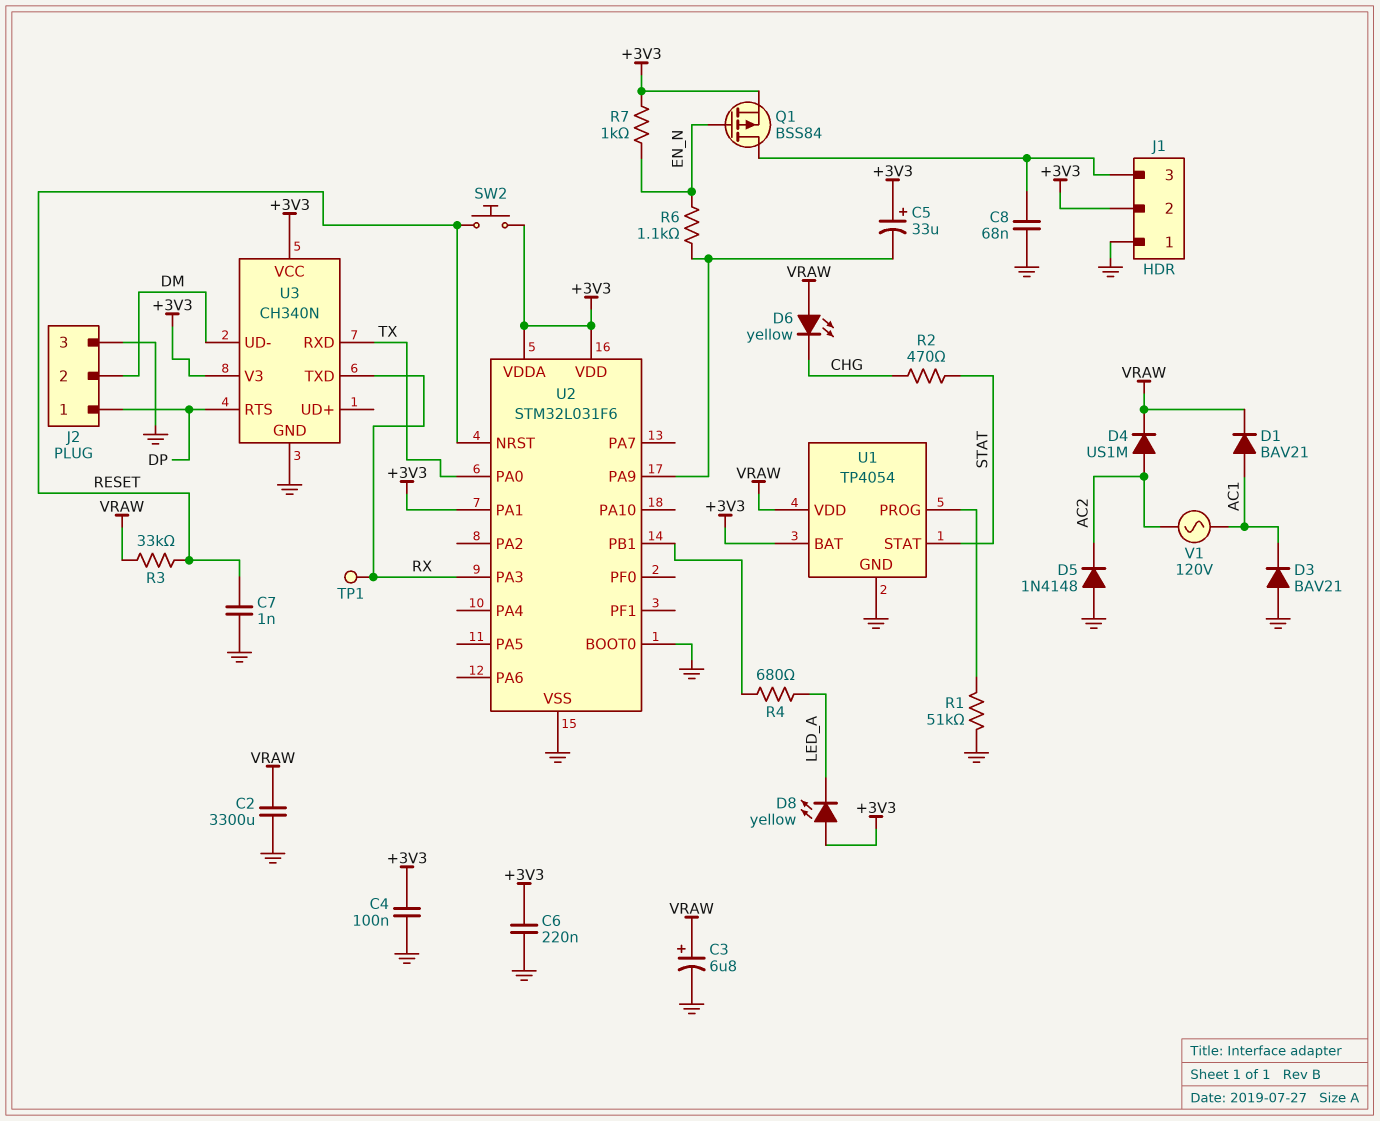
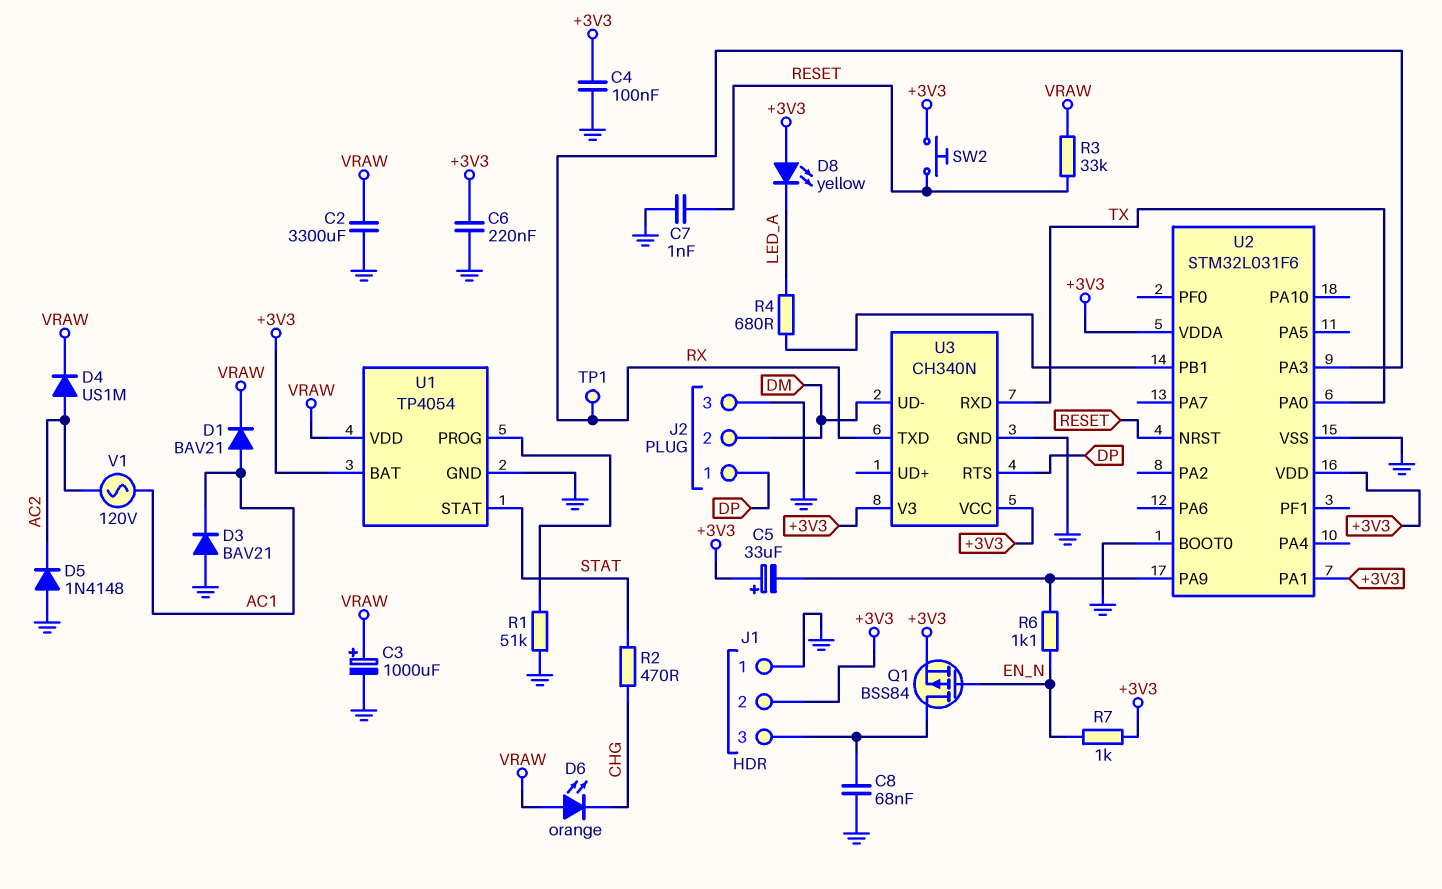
C3: 6.8uF (plus VRAW, minus GND) -> 1000uF (plus VRAW, minus GND)
D6: LED yellow (A VRAW, K CHG) -> LED orange (A VRAW, K CHG)

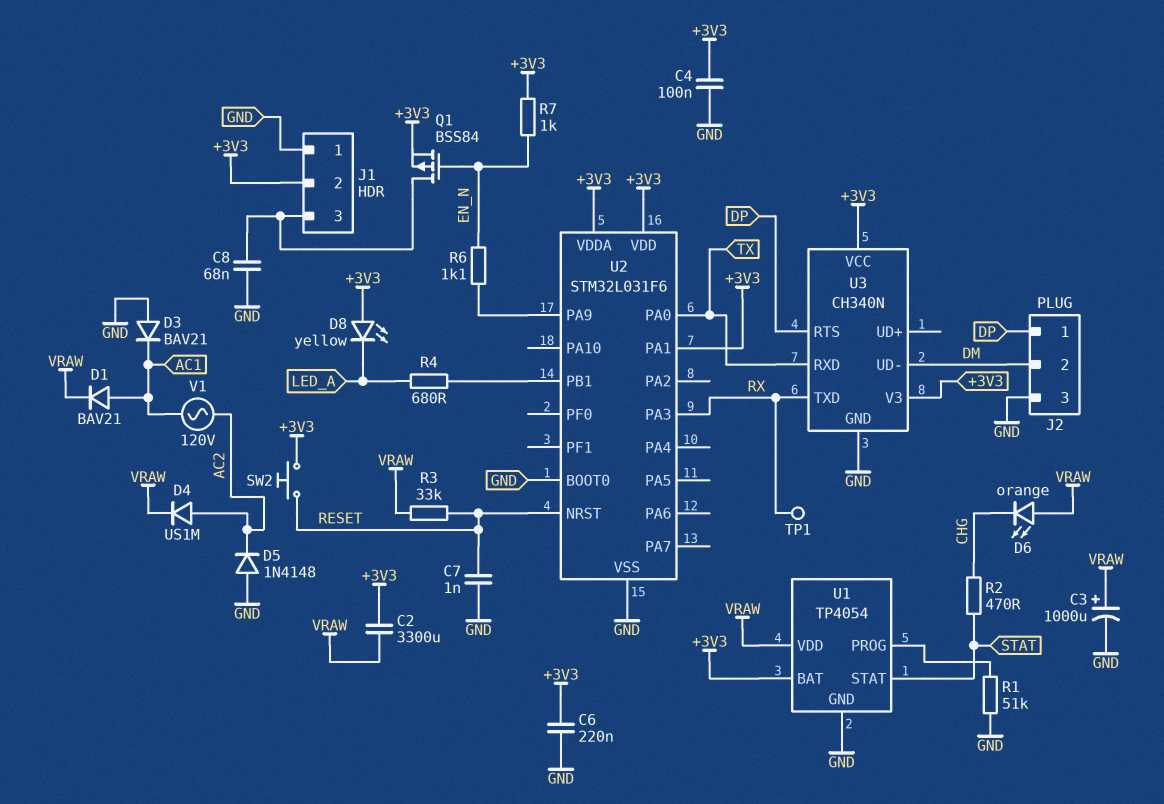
C2: 3300uF (GND, VRAW) -> 3300uF (+3V3, VRAW)
C5: 33uF (plus +3V3, minus U2/PA9) -> none

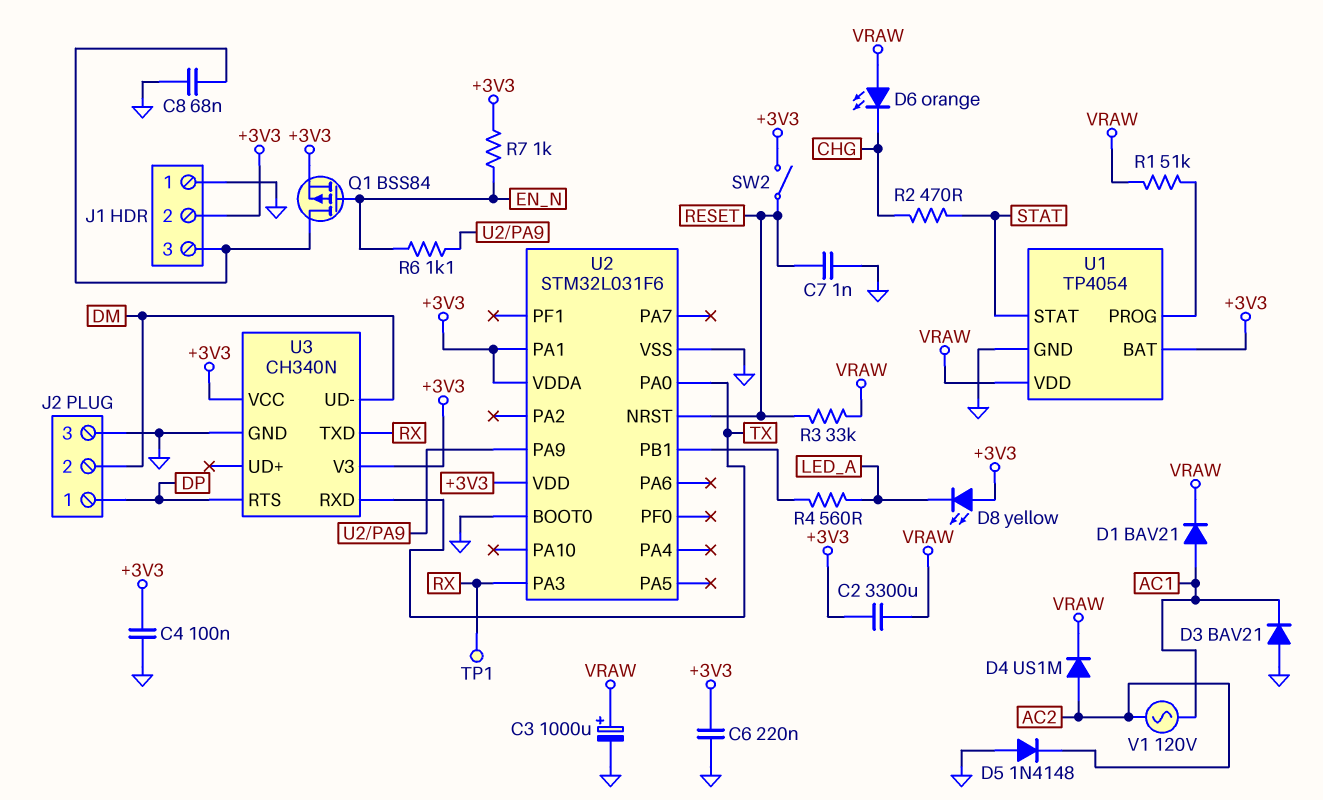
R1: 51k (GND, U1/PROG) -> 51k (U1/PROG, VRAW)
R4: 680 (LED_A, U2/PB1) -> 560 (LED_A, U2/PB1)
SW2: button (+3V3, RESET) -> switch (+3V3, RESET)

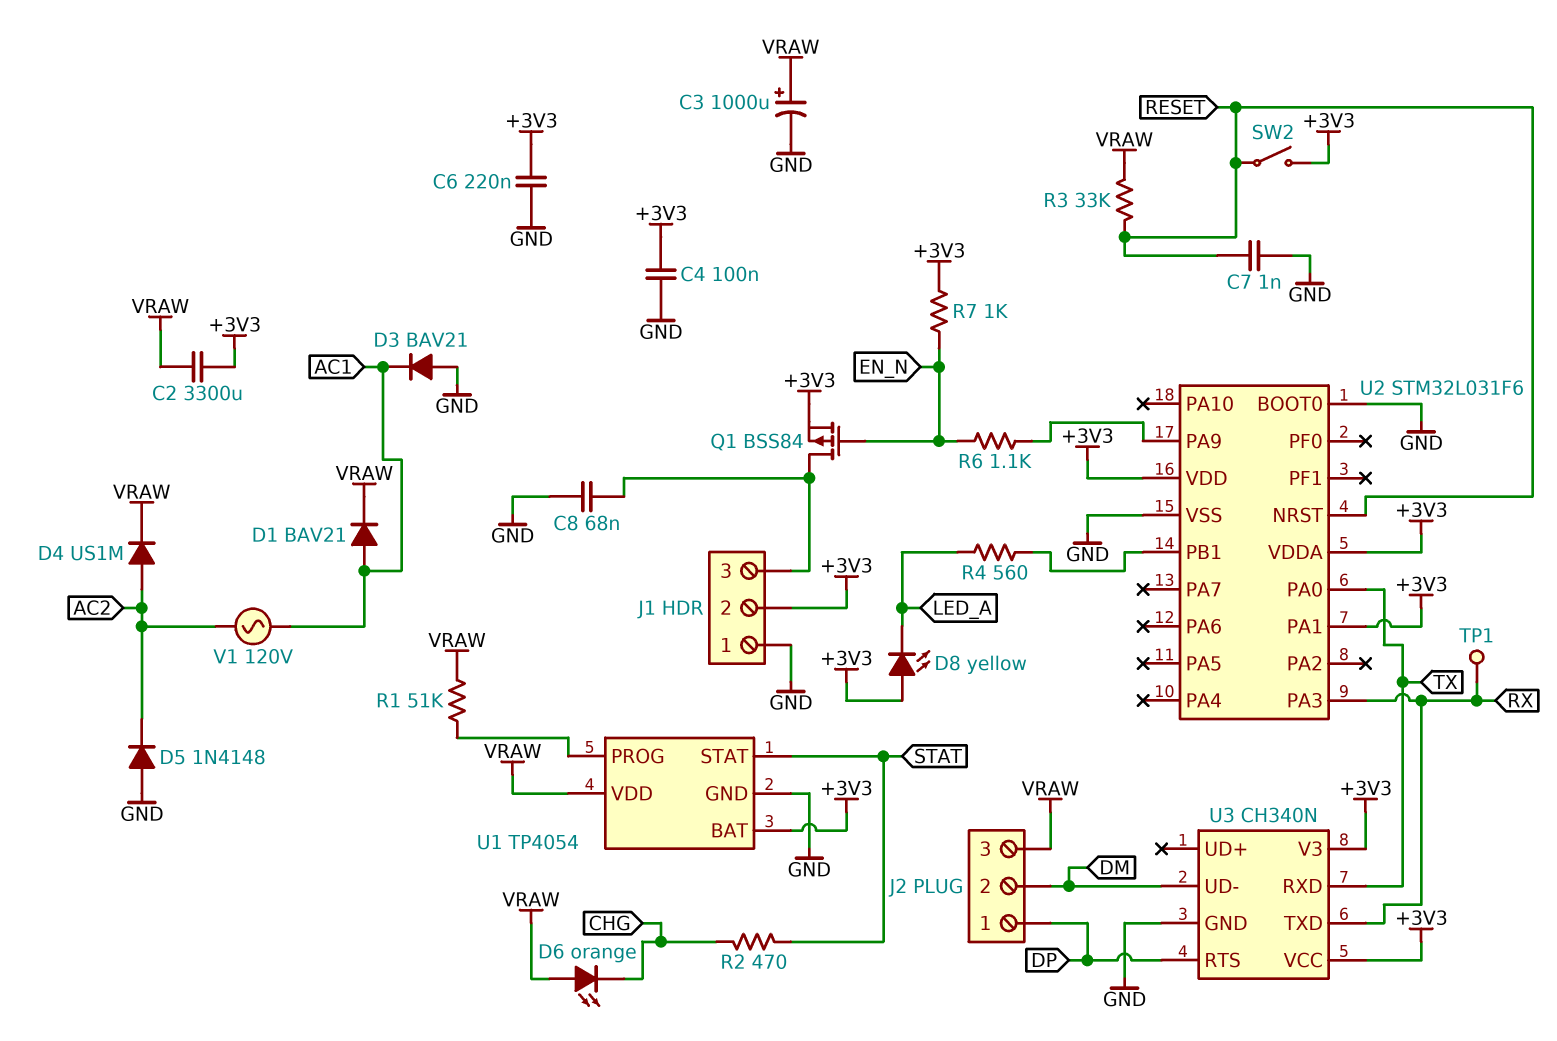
J2 pin 3: GND -> VRAW

